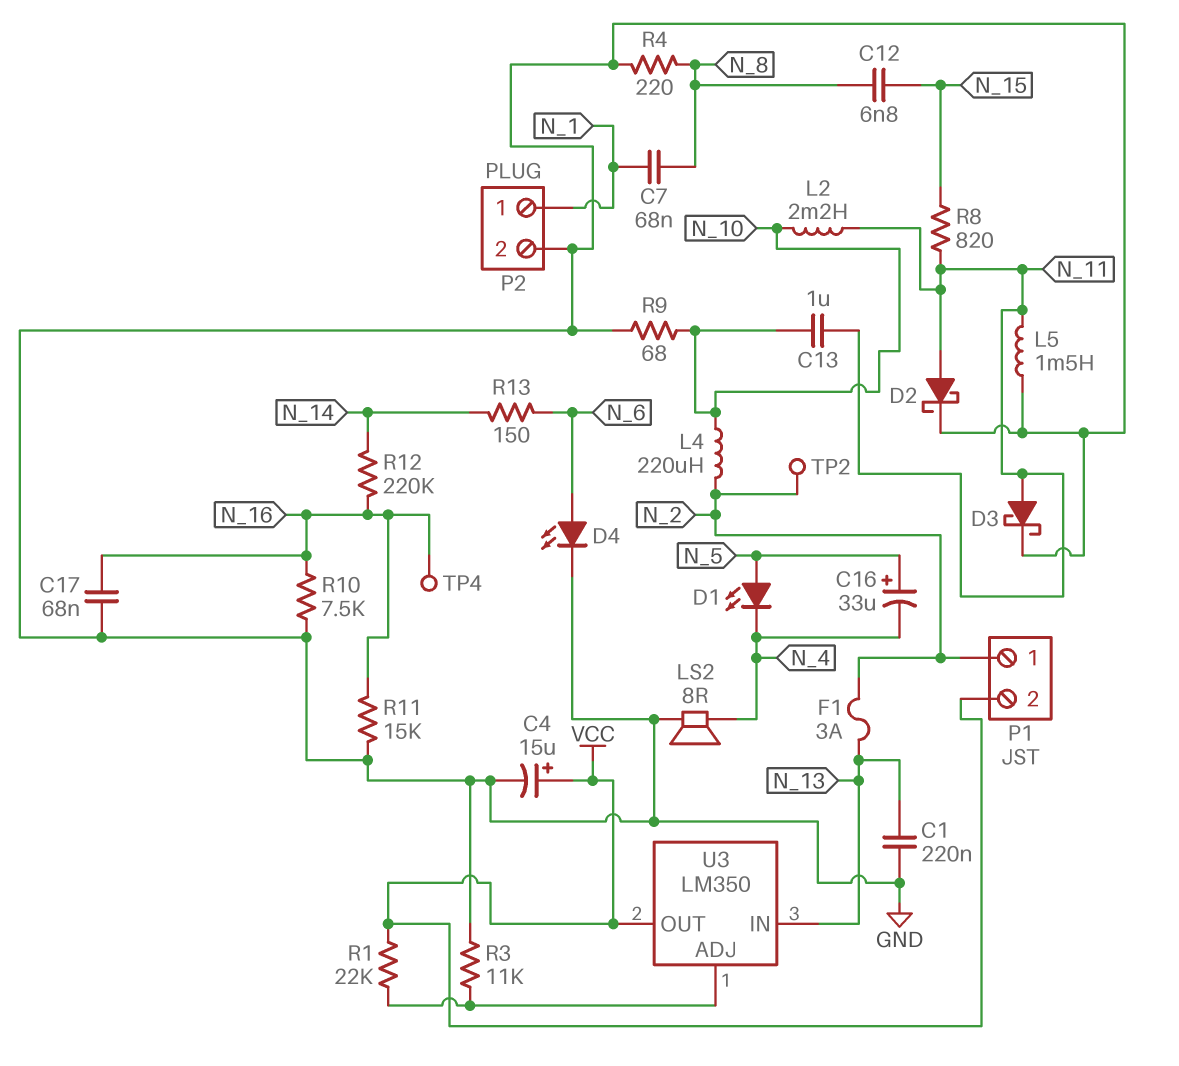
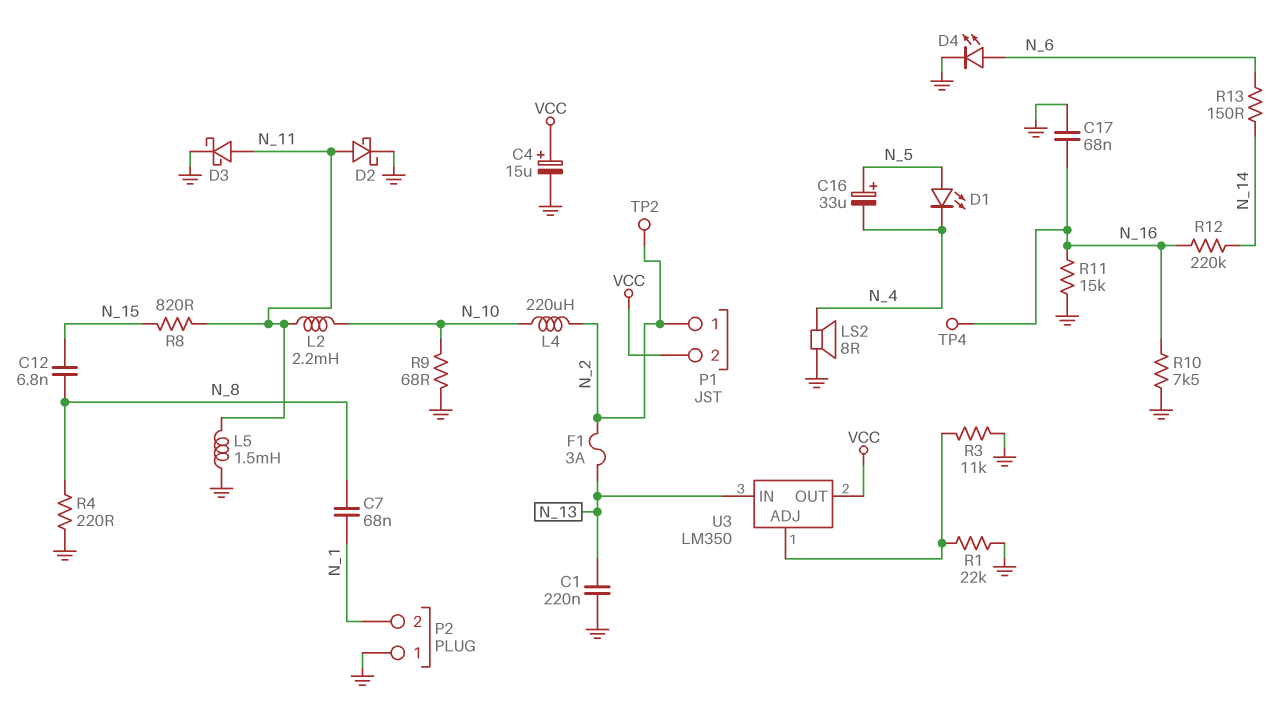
C13: 1uF (N_10, N_11) -> none
P2 pin 1: N_1 -> GND
P2 pin 2: GND -> N_1
R1: 22k (U3/ADJ, VCC) -> 22k (GND, U3/ADJ)

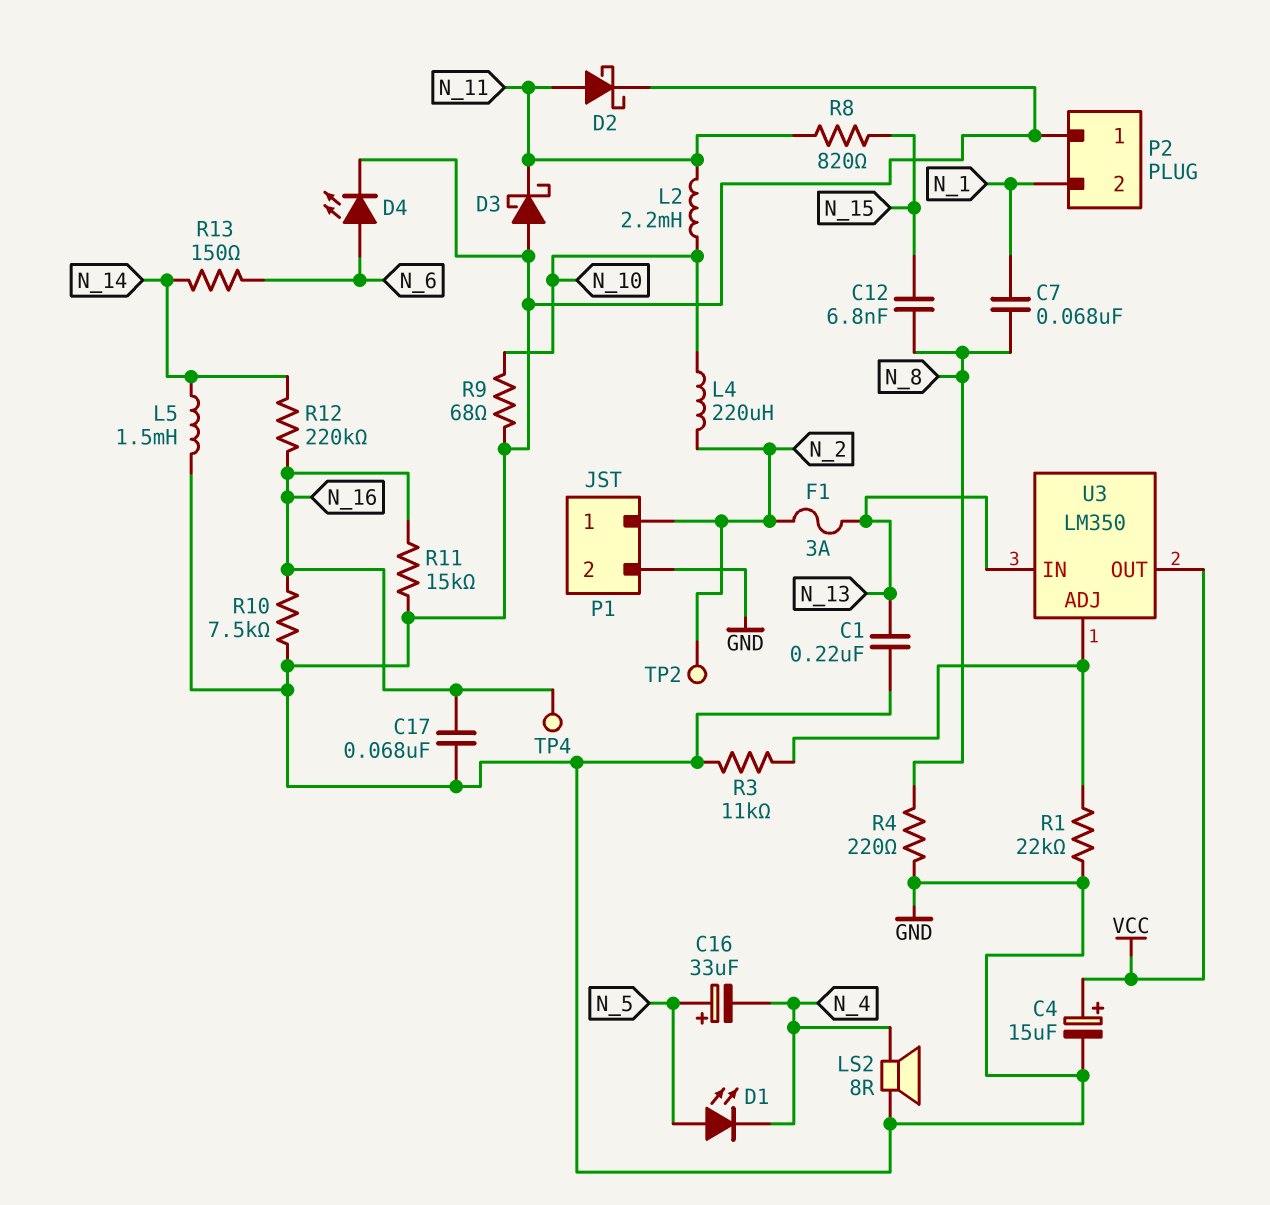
D3: schottky (A N_11, K GND) -> schottky (A GND, K N_11)
L5: 1.5mH (GND, N_11) -> 1.5mH (GND, N_14)
P1 pin 2: VCC -> GND

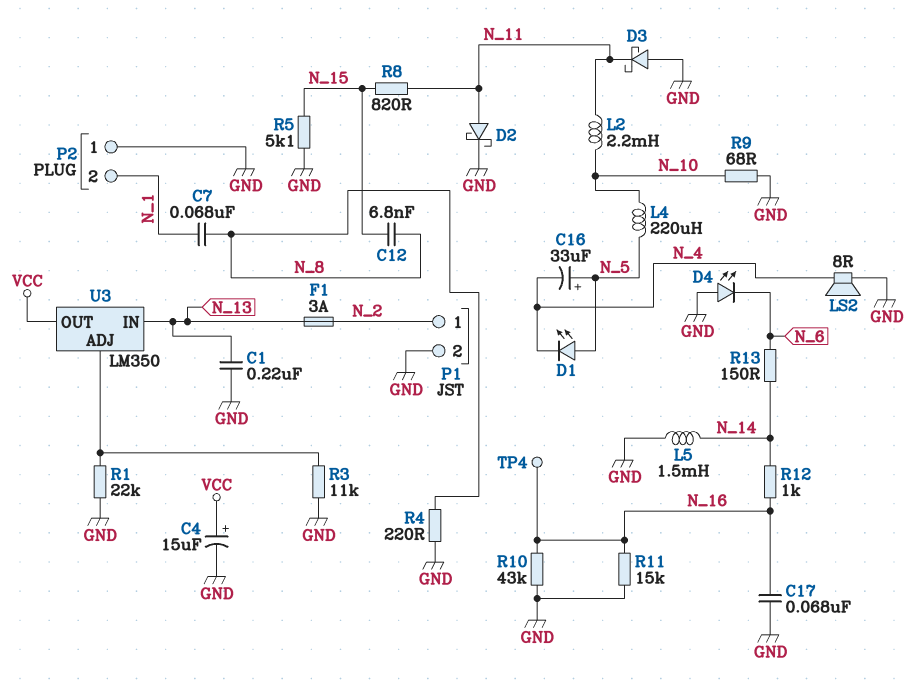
D4: LED (A N_6, K GND) -> LED (A GND, K N_6)
L4: 220uH (N_2, N_10) -> 220uH (N_5, N_10)
R5: none -> 5.1k (GND, N_15)
R10: 7.5k (GND, N_16) -> 43k (GND, N_16)
R12: 220k (N_14, N_16) -> 1k (N_14, N_16)
TP2: test point (N_2) -> none

